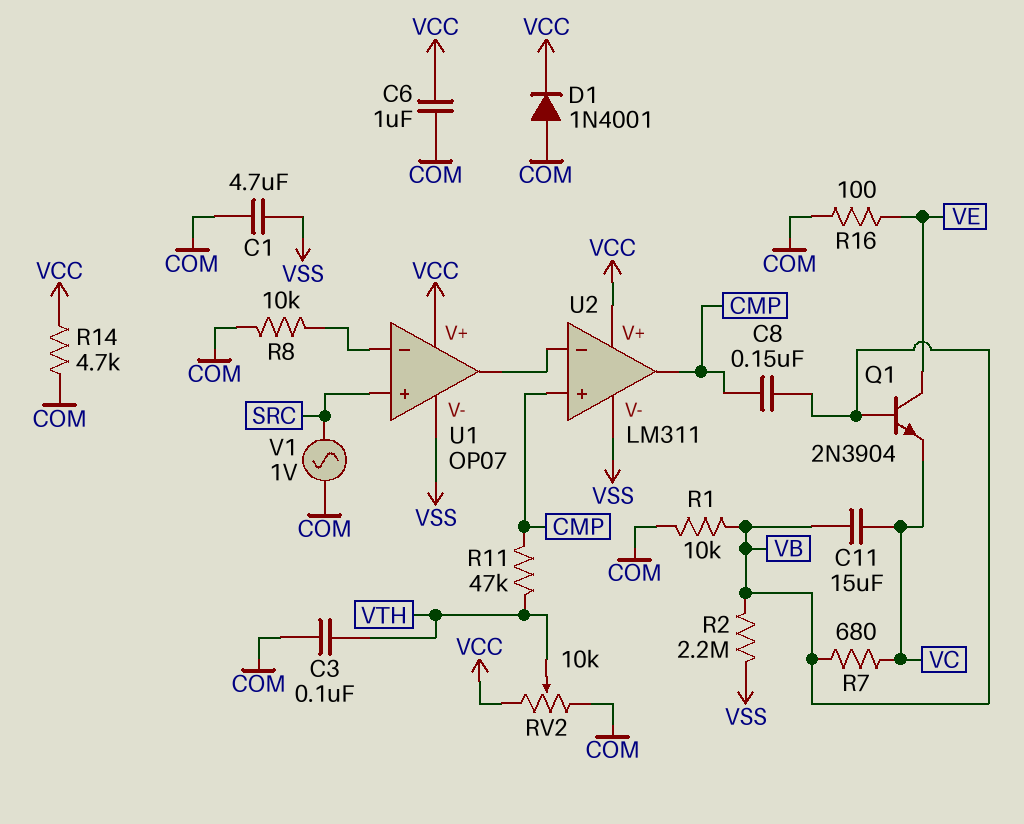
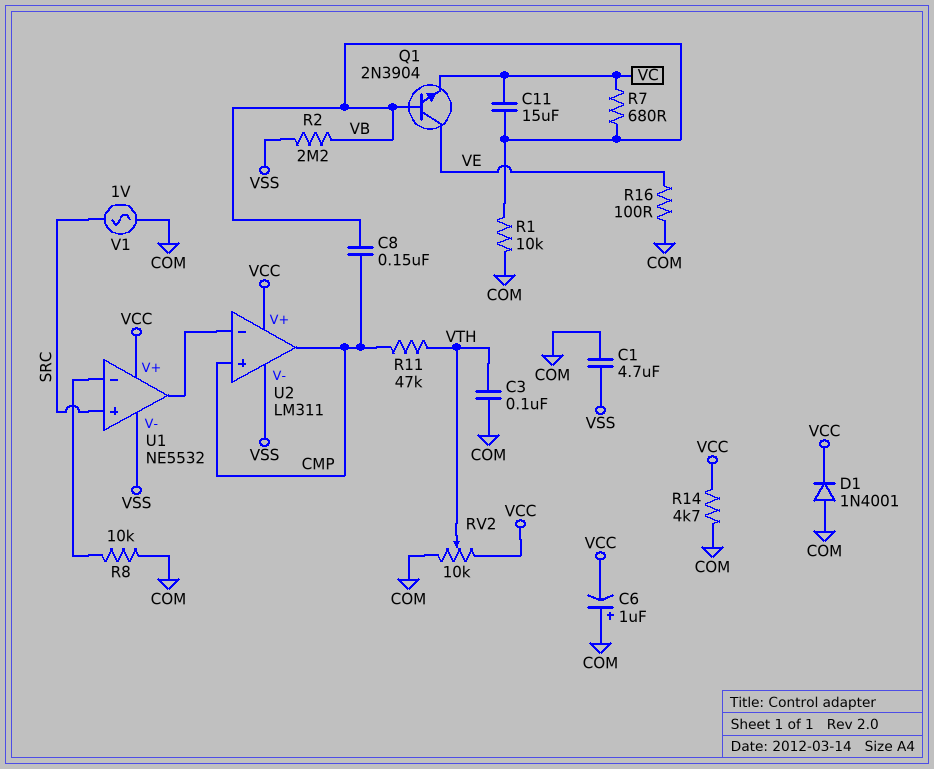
C6: 1uF (COM, VCC) -> 1uF (plus COM, minus VCC)
U1: OP07 -> NE5532

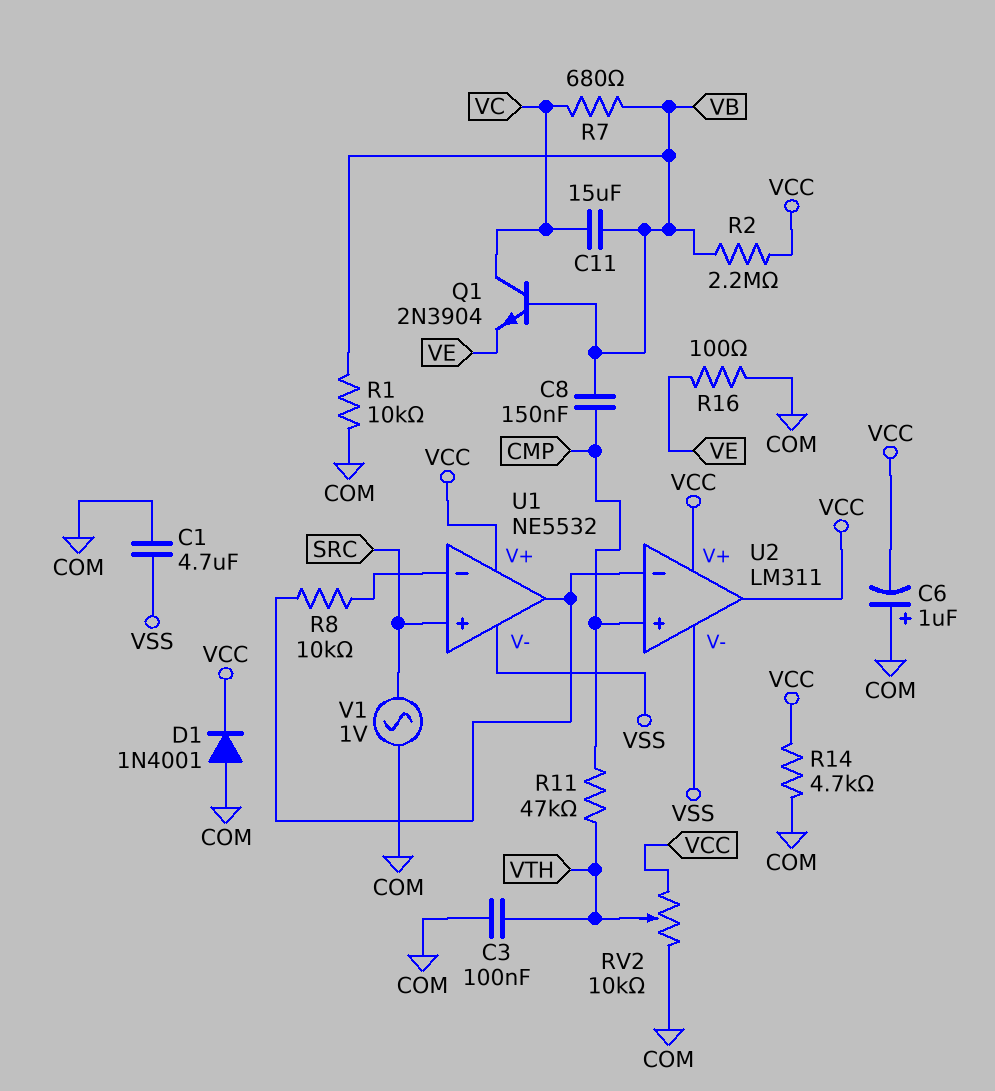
Q1: NPN 2N3904 (B VB, C VE, E VC) -> NPN 2N3904 (B VB, C VC, E VE)
R2: 2.2M (VB, VSS) -> 2.2M (VB, VCC)
R8: 10k (COM, U1/in-) -> 10k (U1/in-, U1/out)
U2 pin out: CMP -> VCC

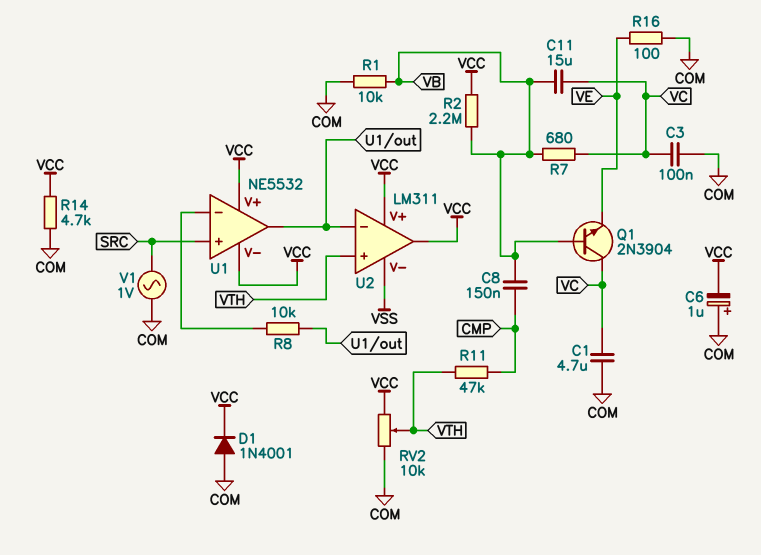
C1: 4.7uF (COM, VSS) -> 4.7uF (COM, VC)
C3: 100nF (COM, VTH) -> 100nF (COM, VC)
U1 pin V-: VSS -> VCC
U2 pin in+: CMP -> VTH

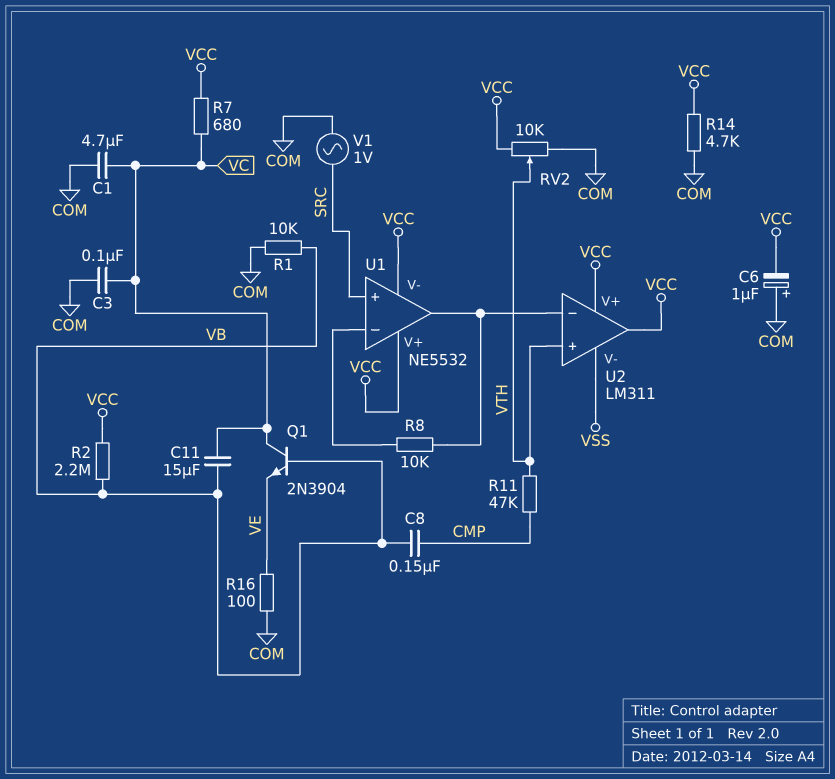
D1: diode 1N4001 (A COM, K VCC) -> none
R7: 680 (VB, VC) -> 680 (VC, VCC)

